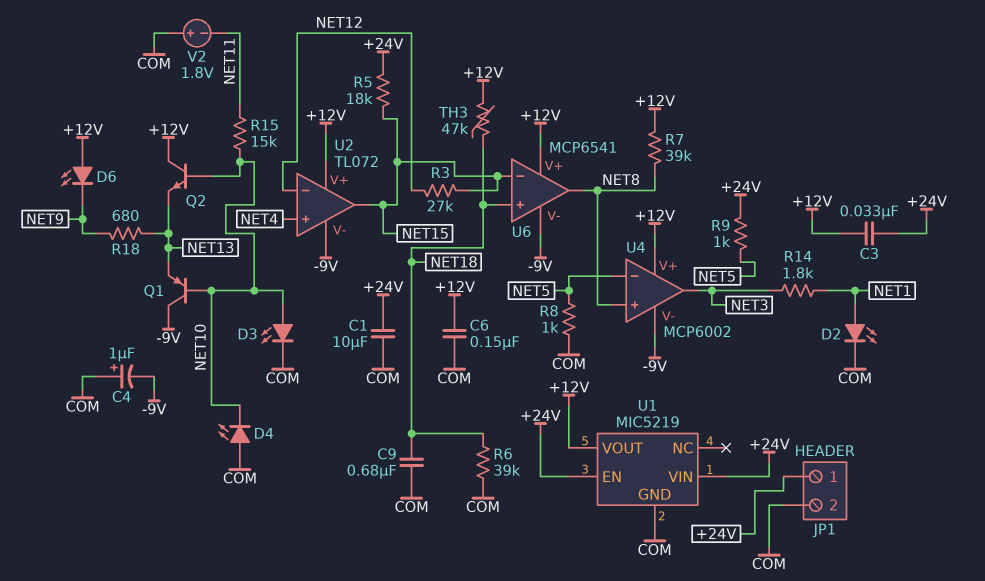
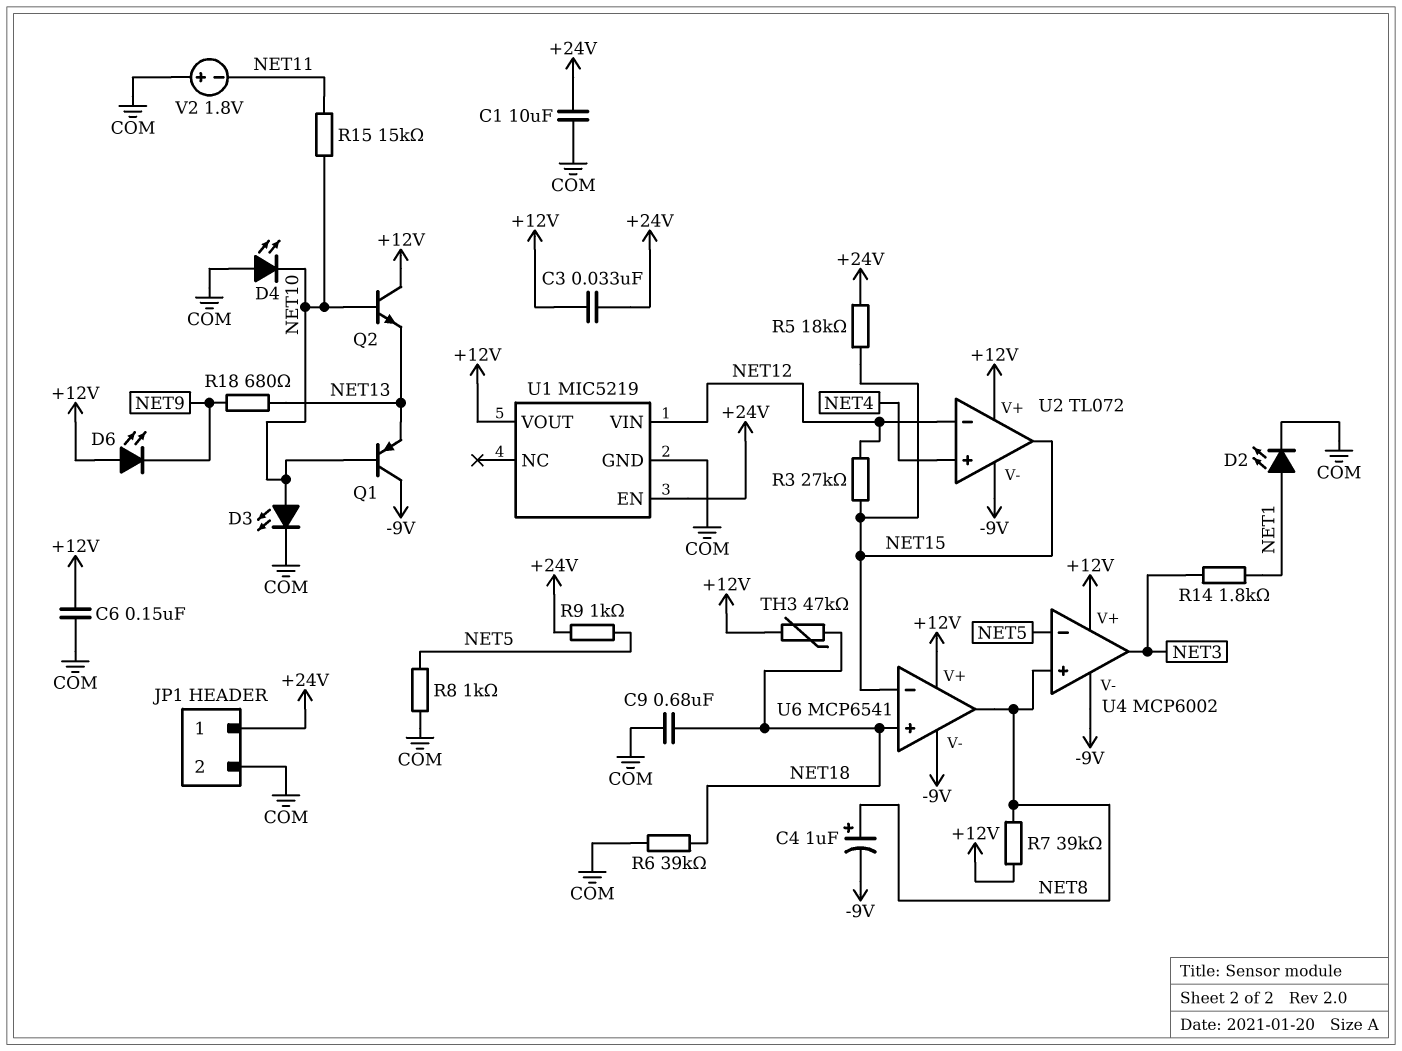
C4: 1uF (plus COM, minus -9V) -> 1uF (plus NET8, minus -9V)
U1 pin VIN: +24V -> NET12

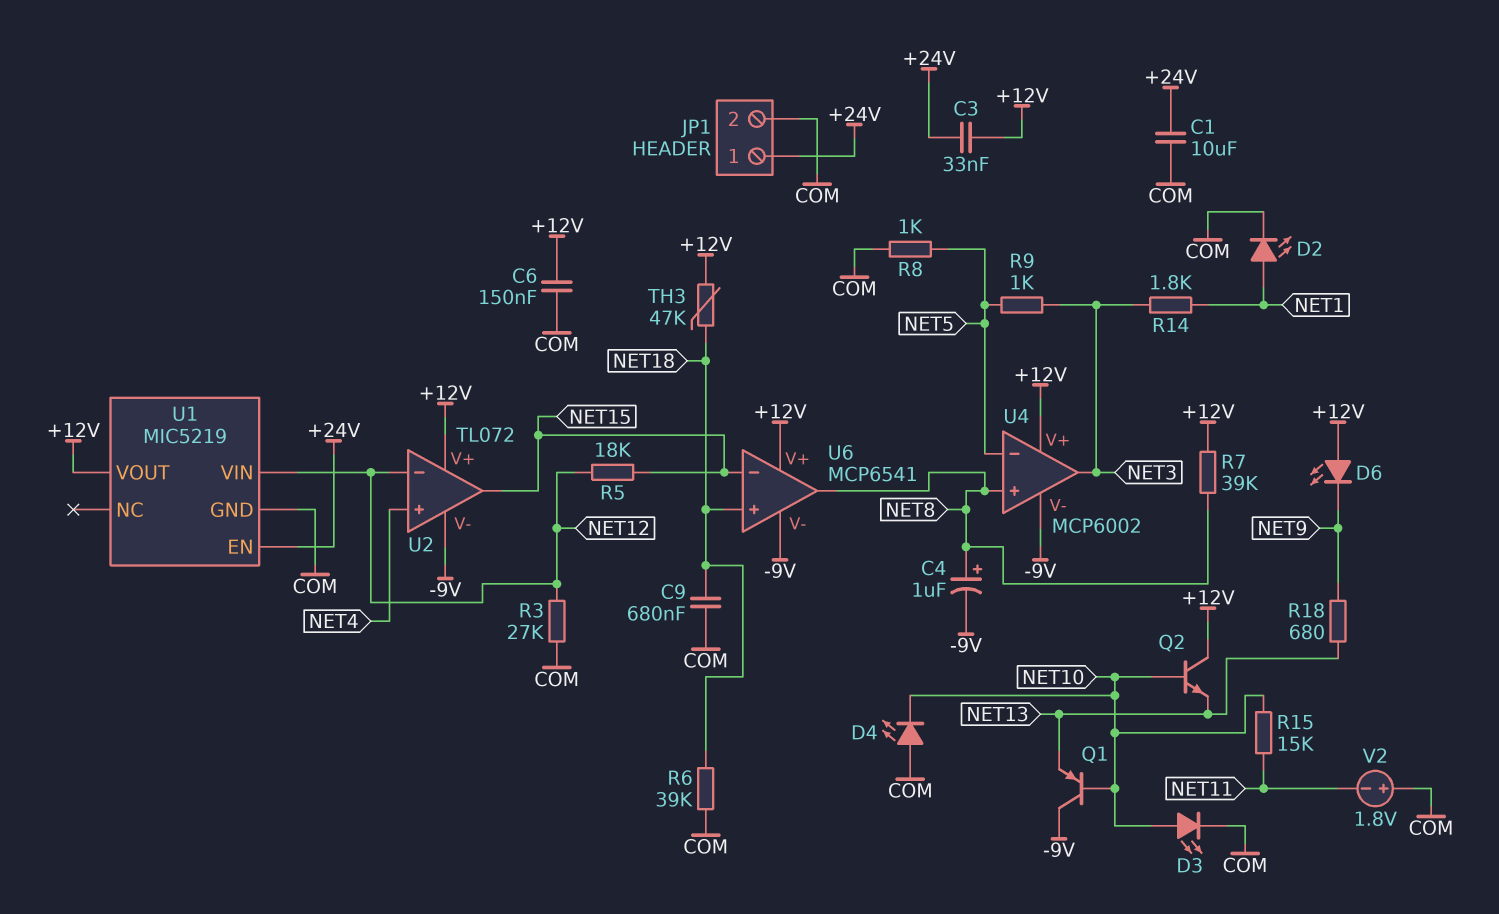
R3: 27k (NET12, NET15) -> 27k (COM, NET12)
R5: 18k (+24V, NET15) -> 18k (NET12, NET15)
R9: 1k (+24V, NET5) -> 1k (NET3, NET5)

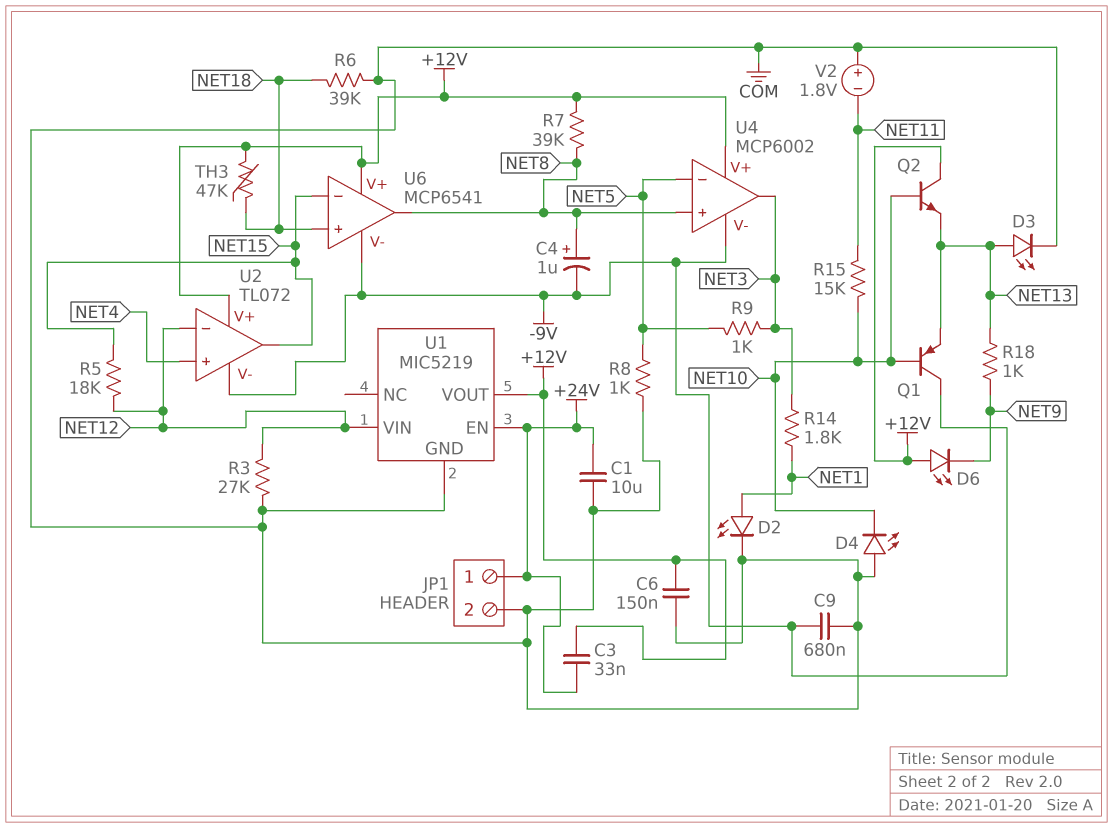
C9: 680nF (COM, NET18) -> 680nF (-9V, COM)
D3: LED (A NET10, K COM) -> LED (A NET13, K COM)
R18: 680 (NET9, NET13) -> 1k (NET9, NET13)

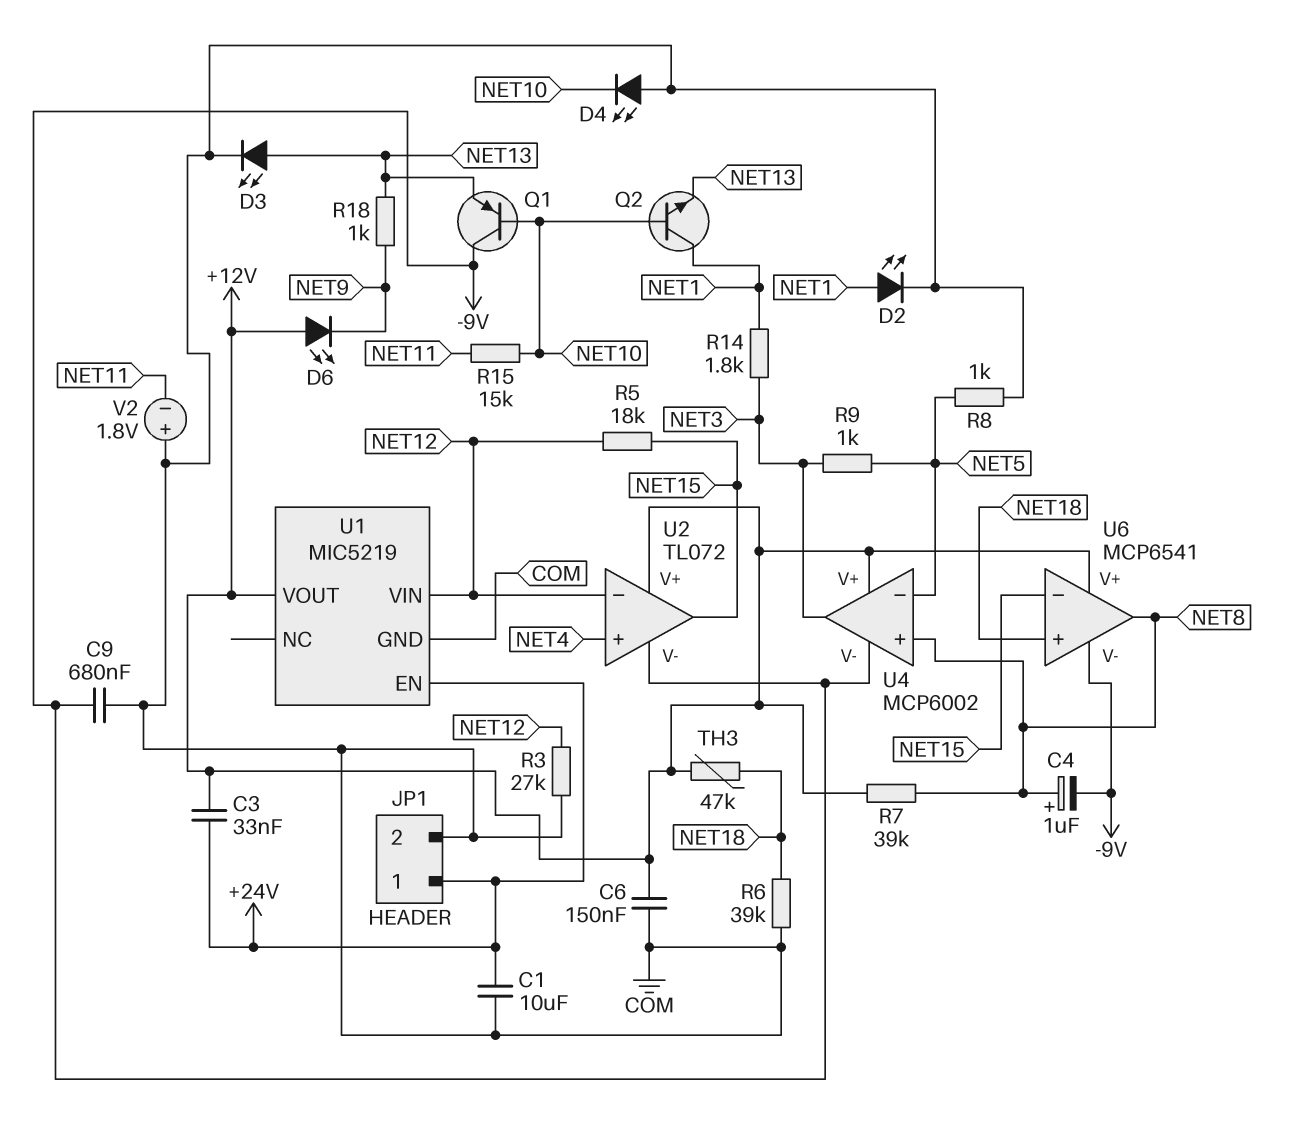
Q2: NPN (B NET10, C +12V, E NET13) -> NPN (B NET10, C NET1, E NET13)

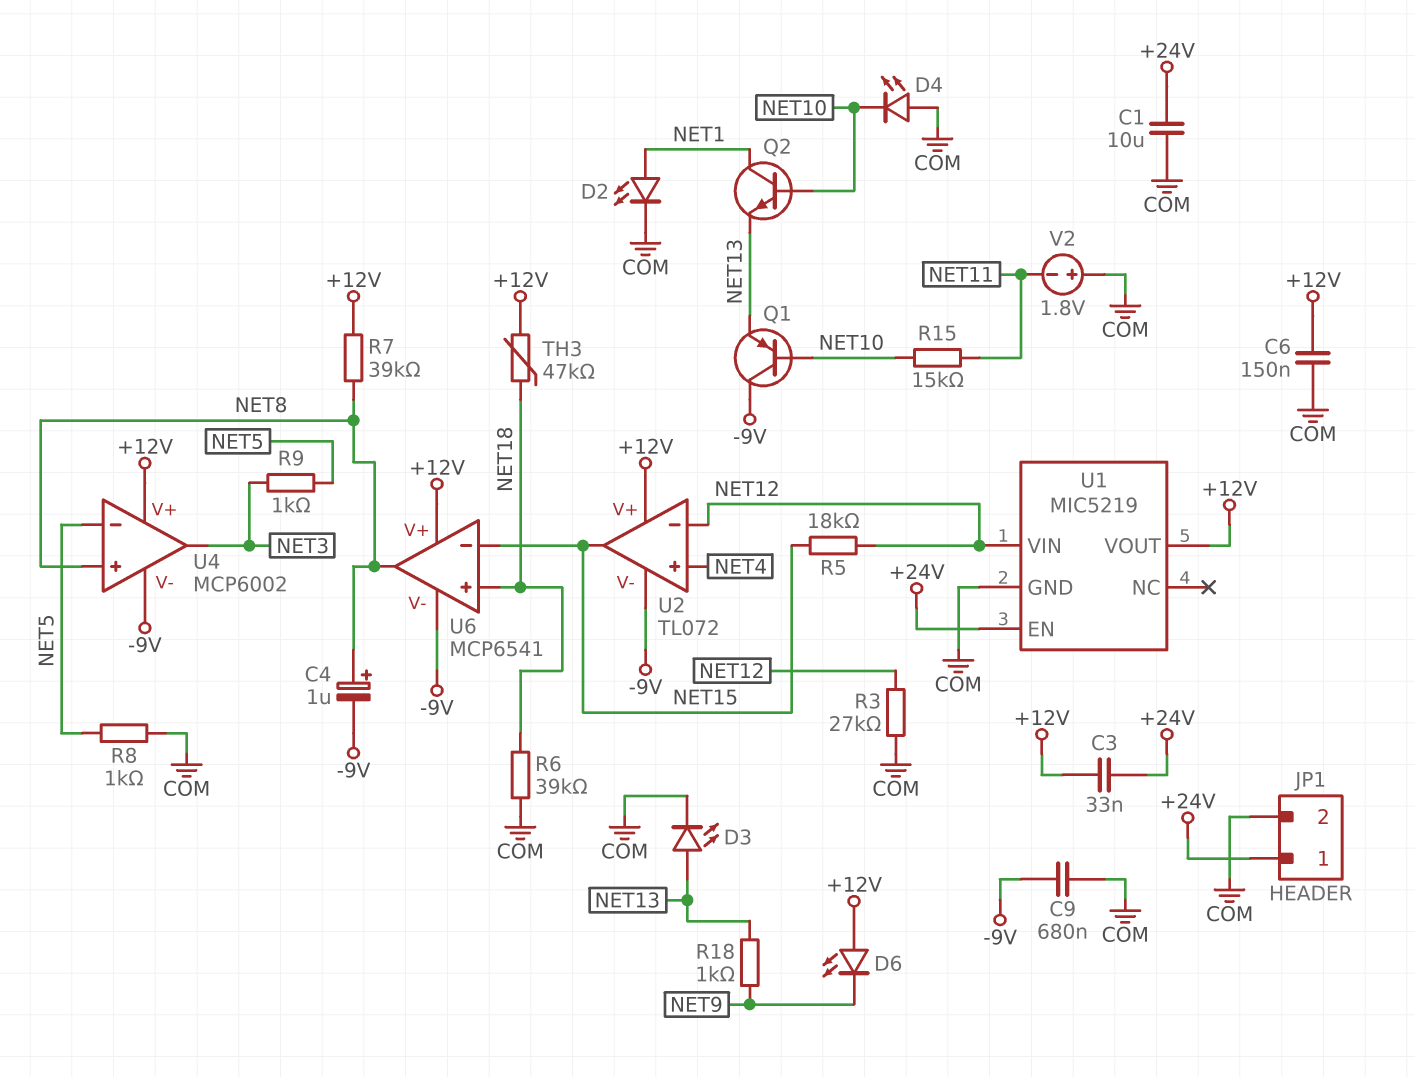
R14: 1.8k (NET1, NET3) -> none

